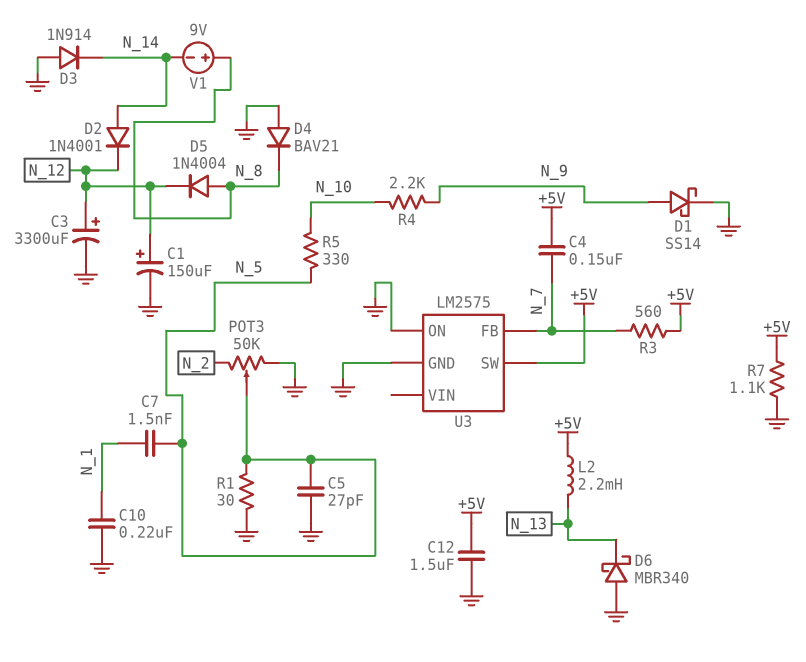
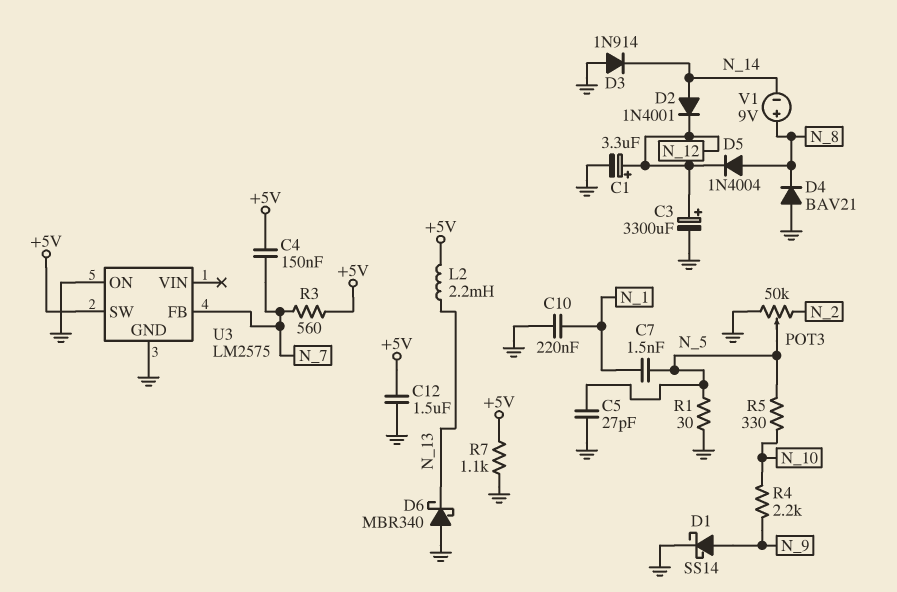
C1: 150uF (plus N_12, minus GND) -> 3.3uF (plus N_12, minus GND)

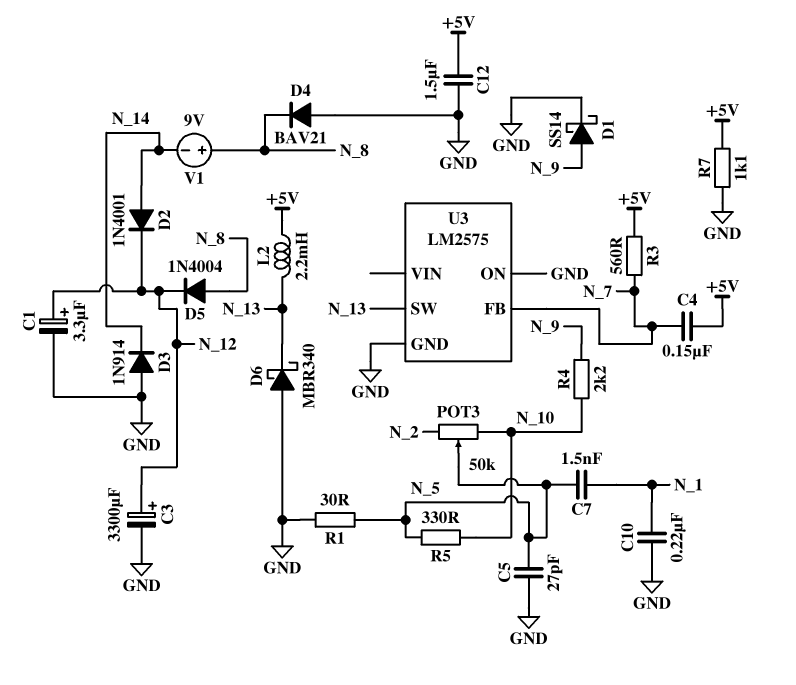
POT3: 50k (GND, N_2, wiper N_5) -> 50k (N_2, N_10, wiper N_5)
U3 pin SW: +5V -> N_13

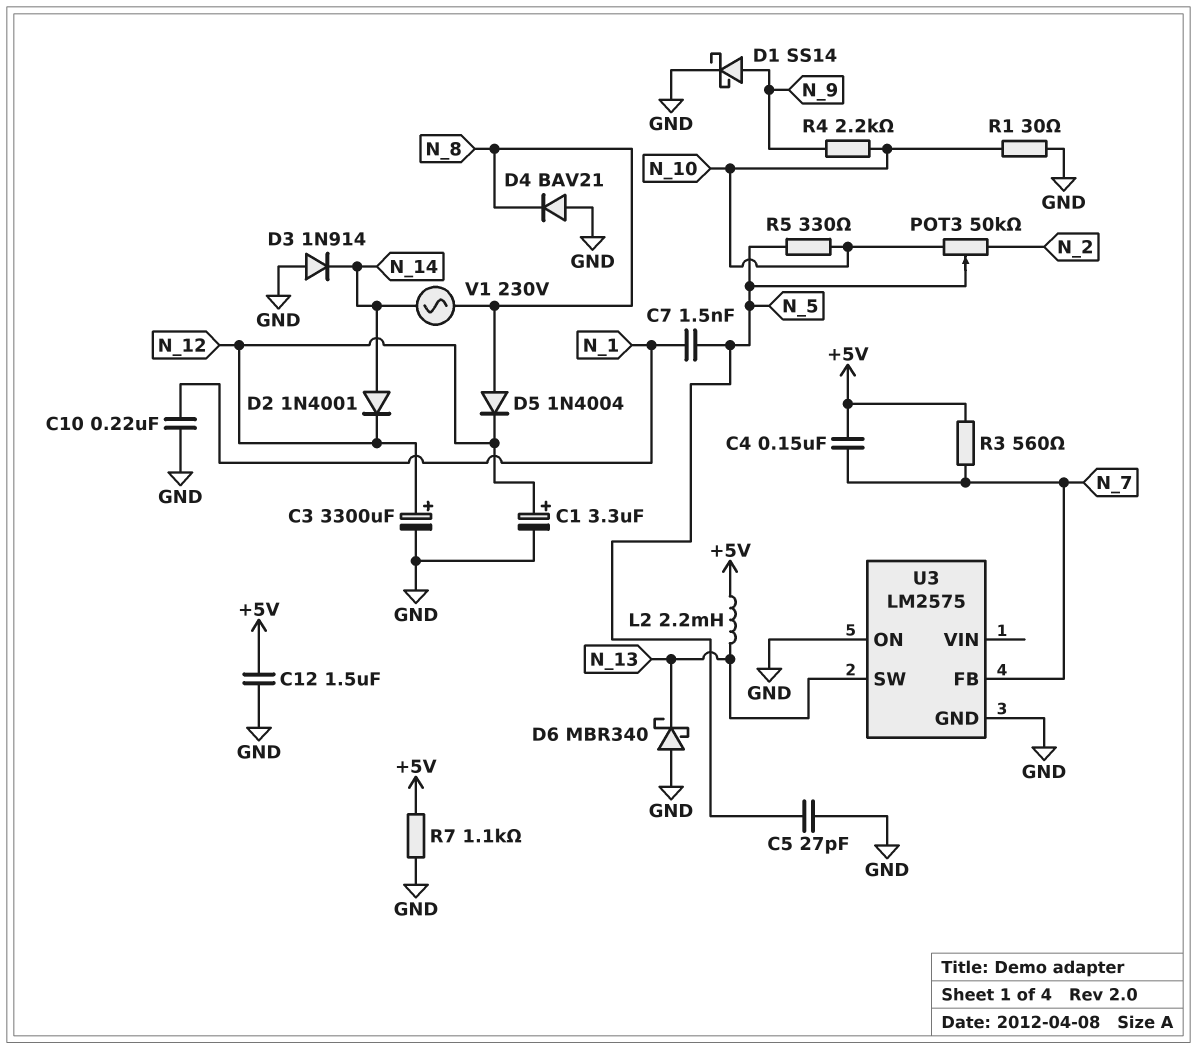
R1: 30 (GND, N_5) -> 30 (GND, N_10)
V1: 9V (plus N_8, minus N_14) -> AC 230V (N_8, N_14)

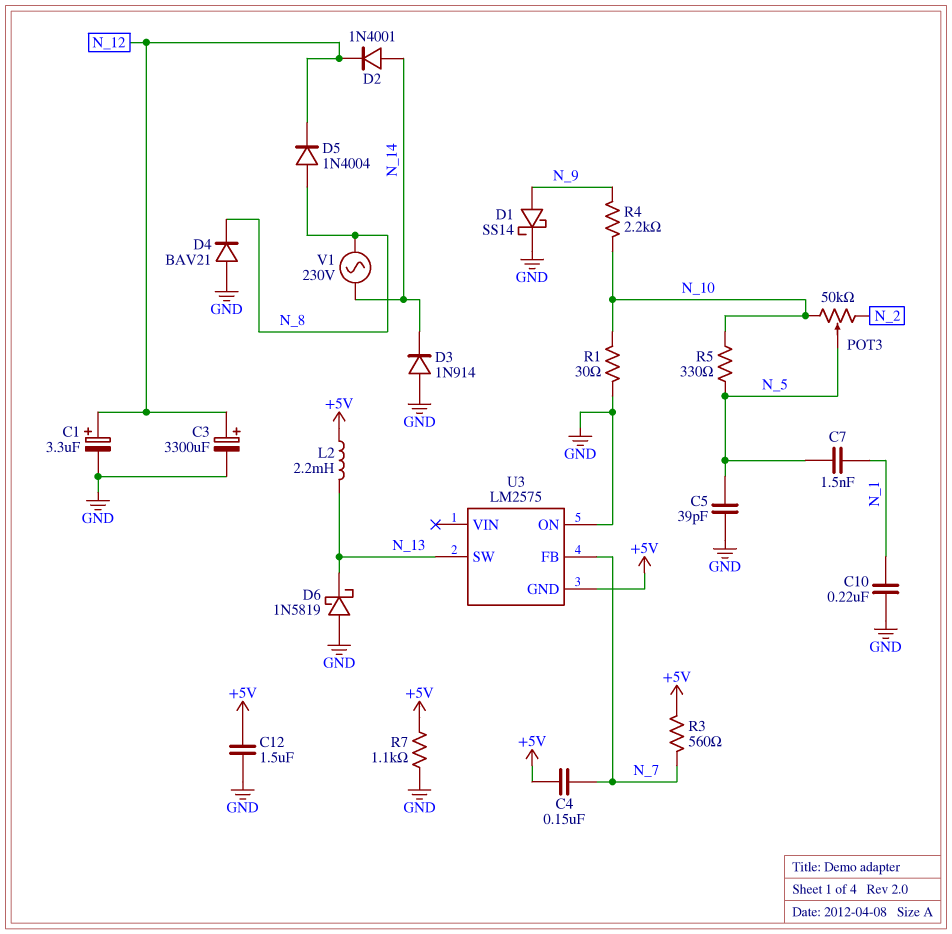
C5: 27pF (GND, N_5) -> 39pF (GND, N_5)
D6: schottky MBR340 (A GND, K N_13) -> schottky 1N5819 (A GND, K N_13)
U3 pin GND: GND -> +5V

